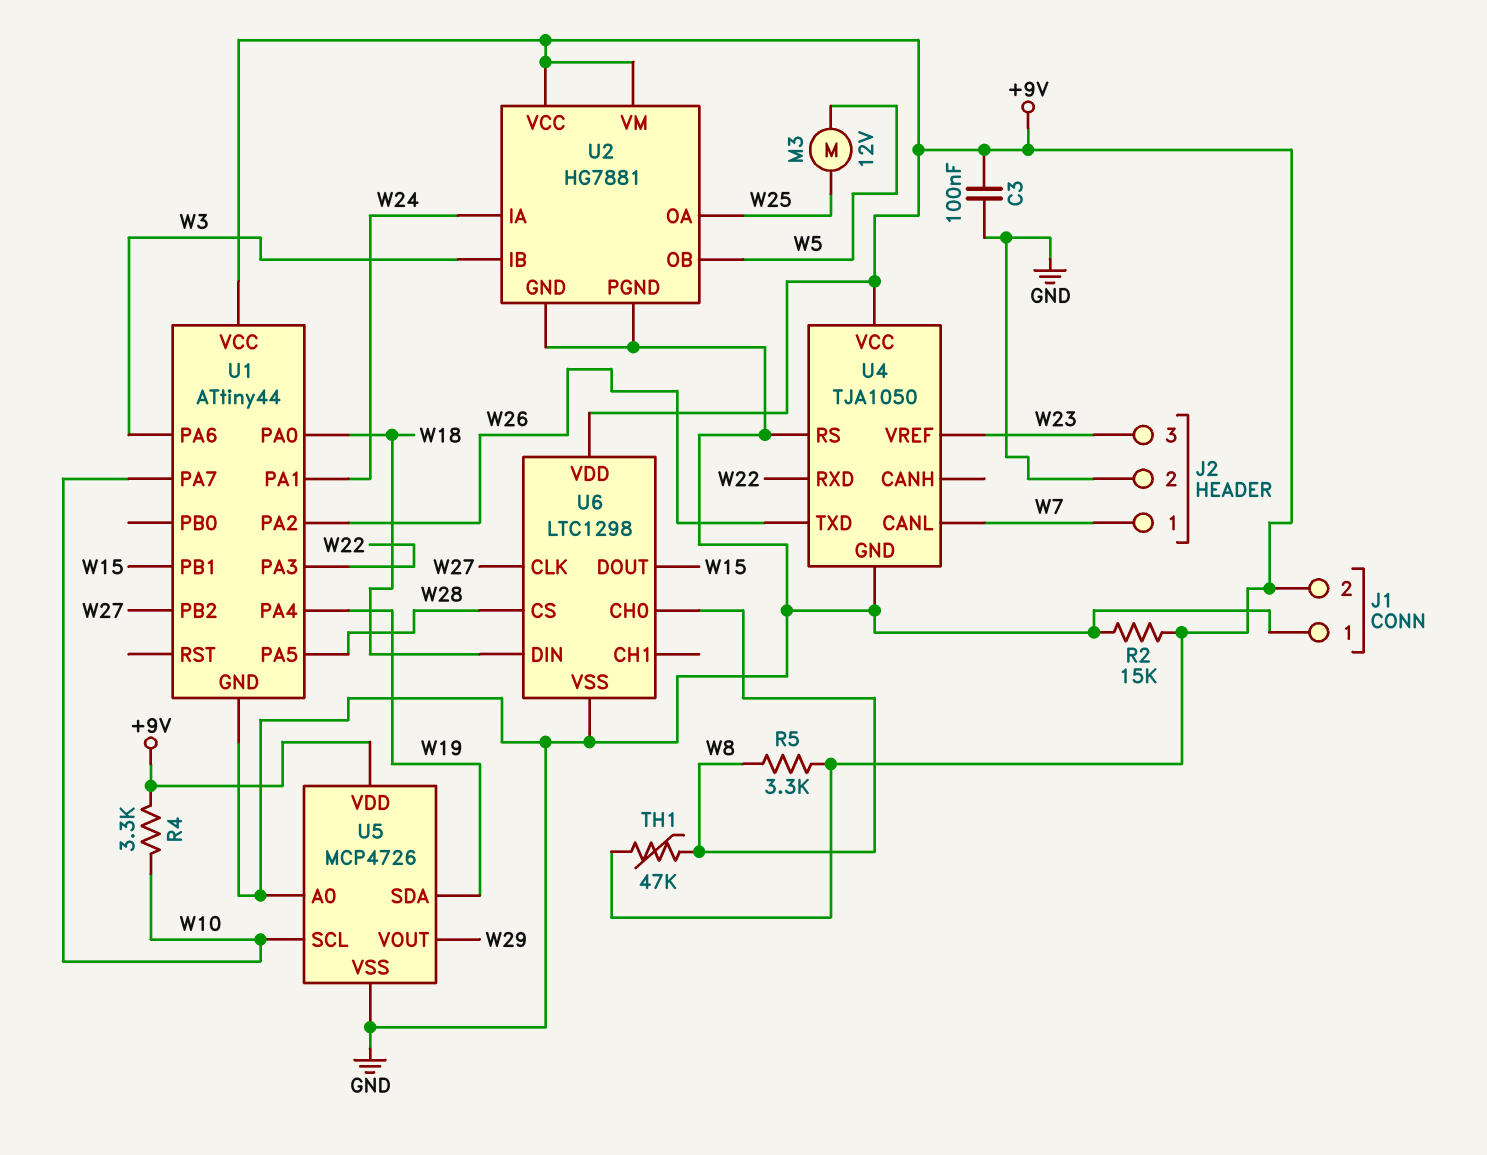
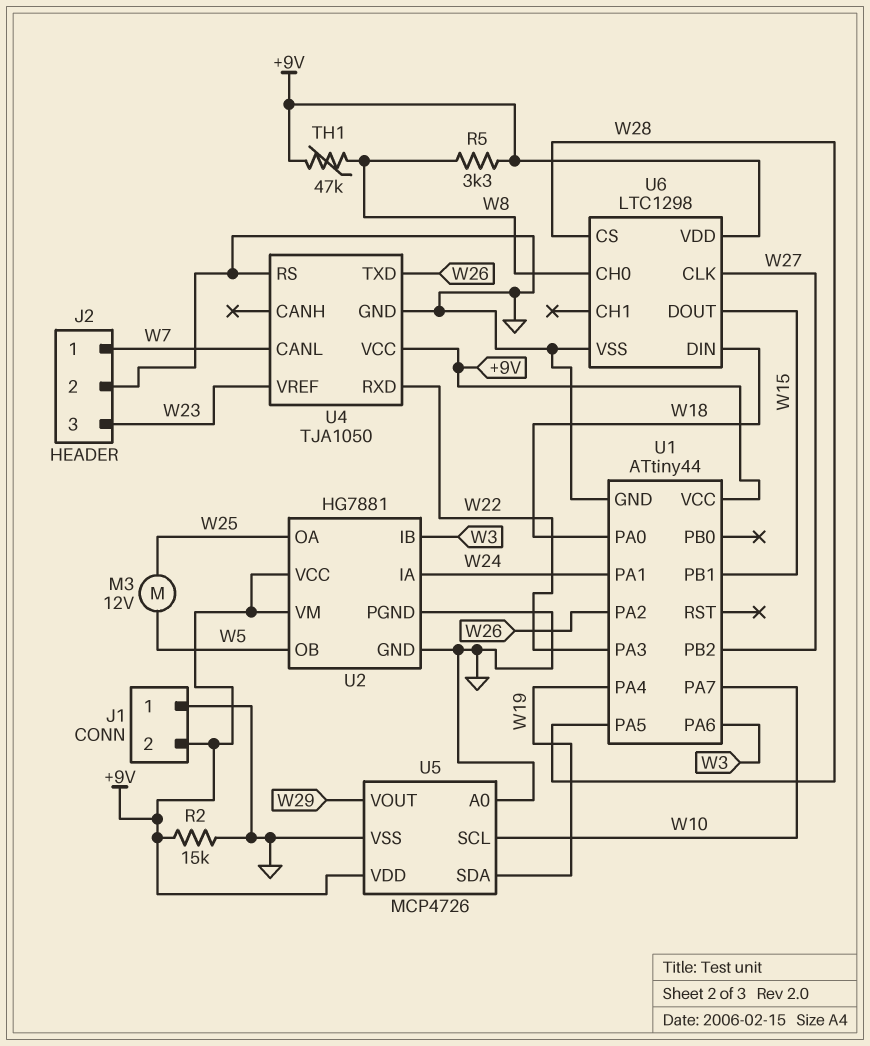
C3: 100nF (+9V, GND) -> none
R4: 3.3k (+9V, W10) -> none

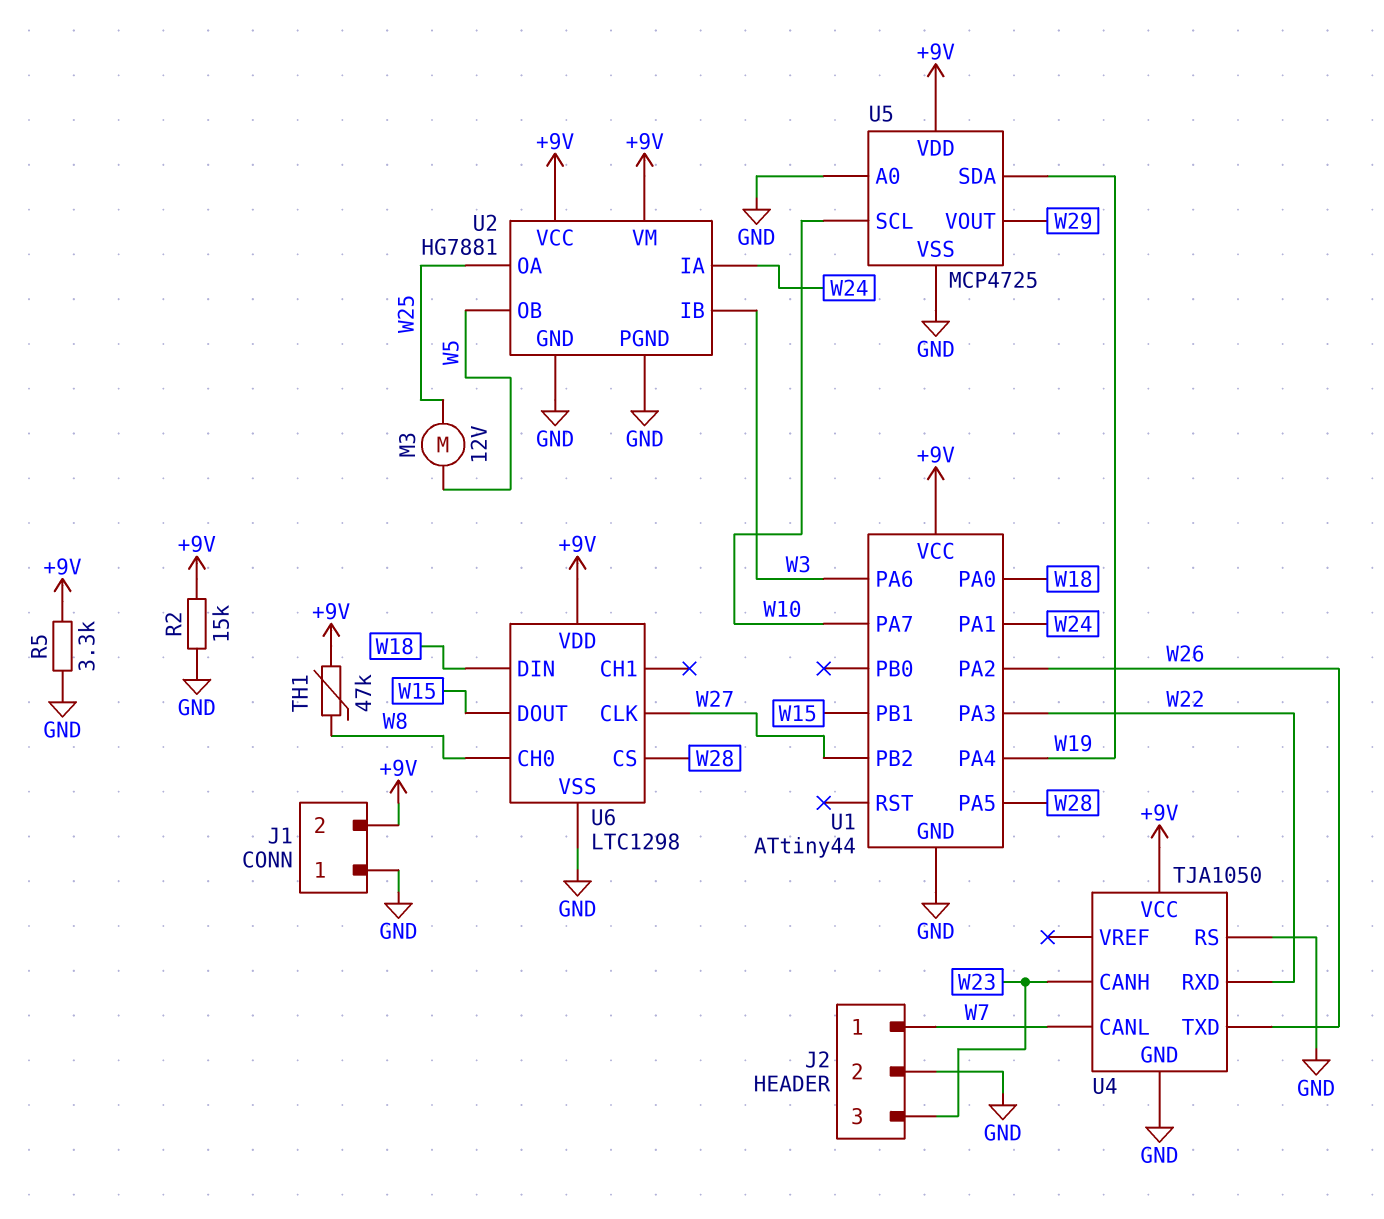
R5: 3.3k (+9V, W8) -> 3.3k (+9V, GND)
U4 pin CANH: none -> W23
U4 pin VREF: W23 -> none
U5: MCP4726 -> MCP4725

